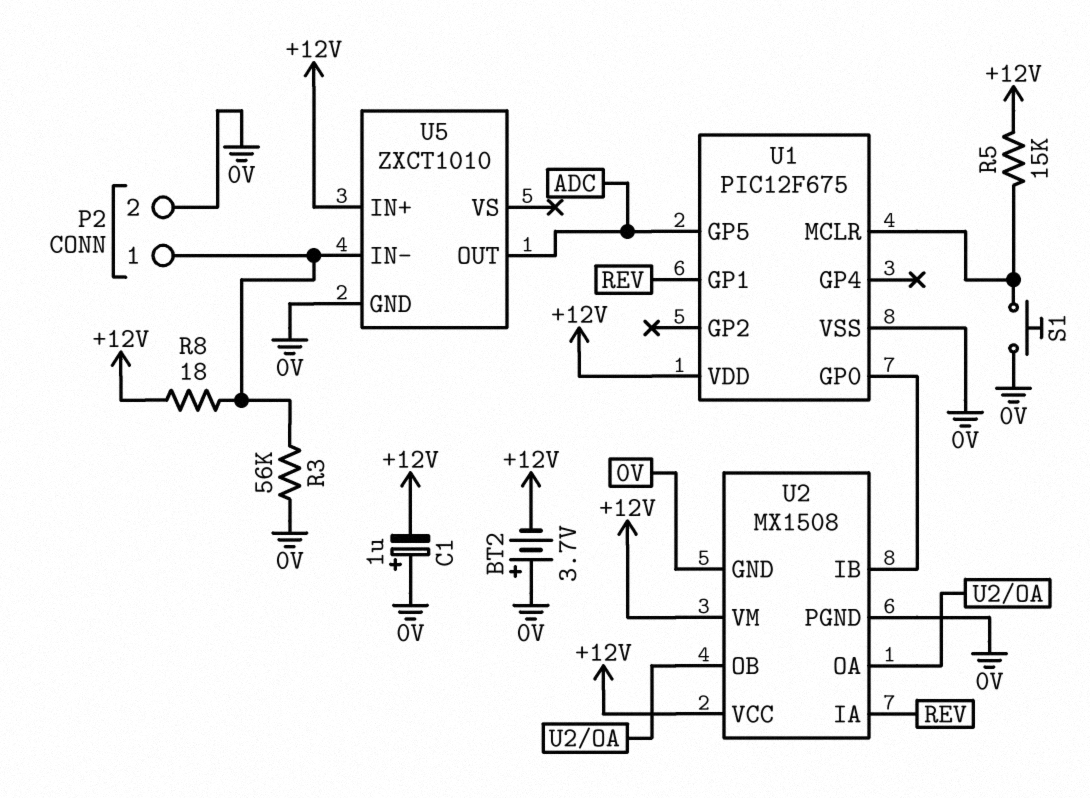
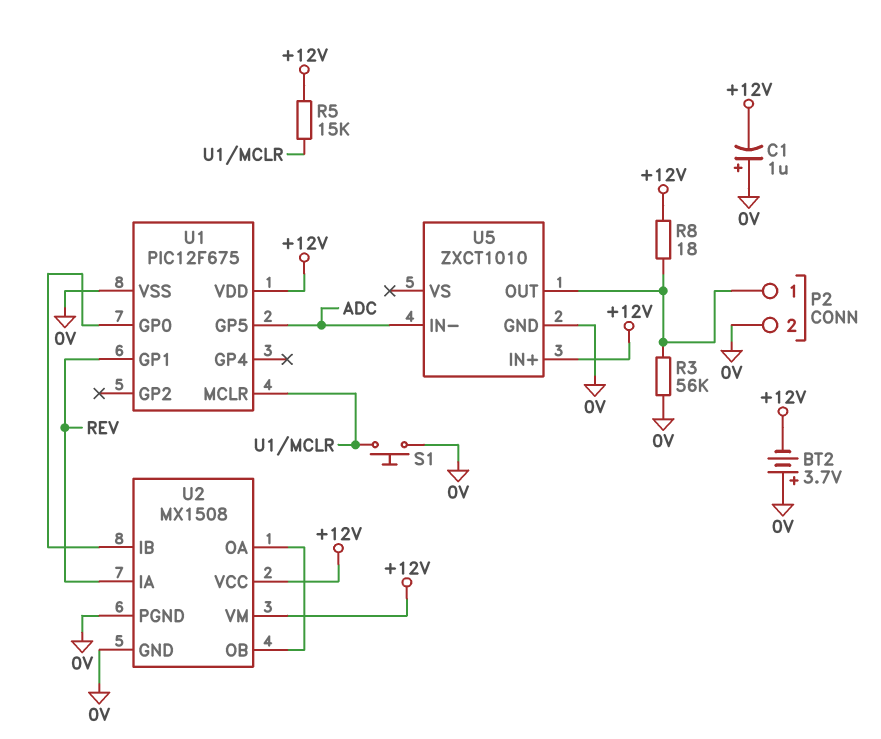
U5 pin IN-: P2/1 -> ADC
U5 pin OUT: ADC -> P2/1

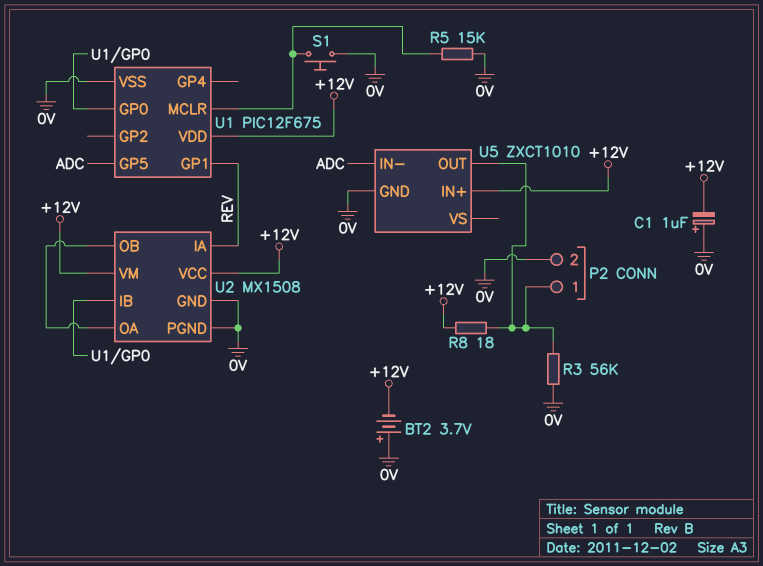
R5: 15k (+12V, U1/MCLR) -> 15k (0V, U1/MCLR)

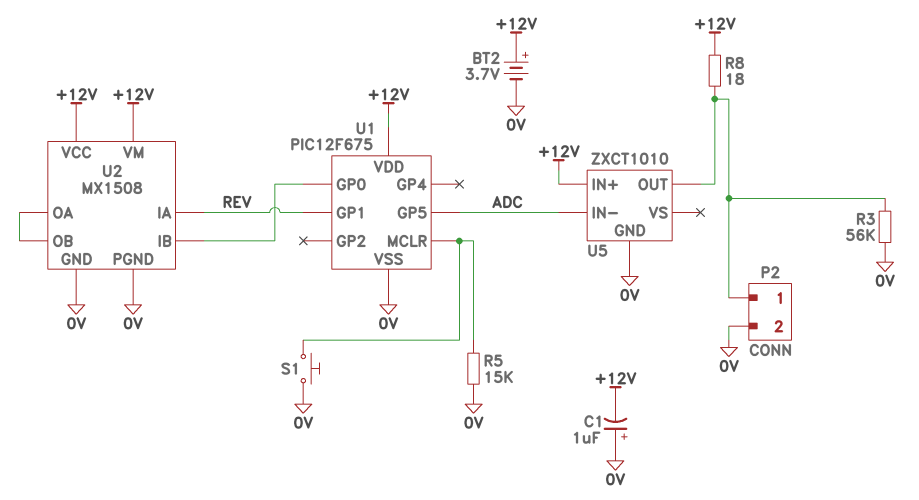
BT2: 3.7V (plus 0V, minus +12V) -> 3.7V (plus +12V, minus 0V)

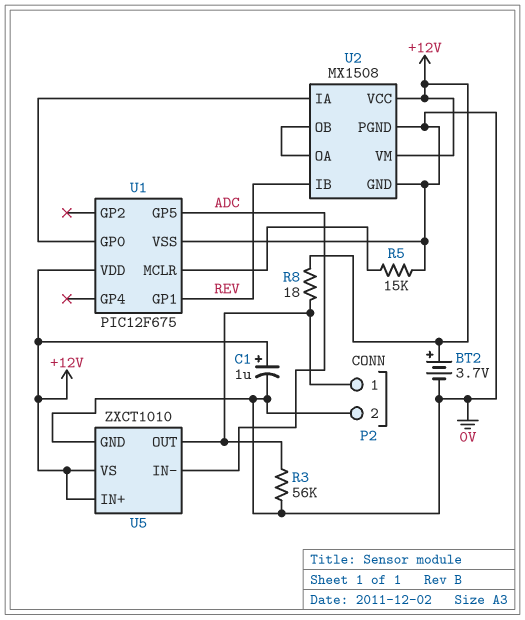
C1: 1uF (plus 0V, minus +12V) -> 1uF (plus +12V, minus 0V)
S1: button (0V, U1/MCLR) -> none
U2 pin IA: REV -> U1/GP0
U2 pin IB: U1/GP0 -> REV
U5 pin VS: none -> +12V

